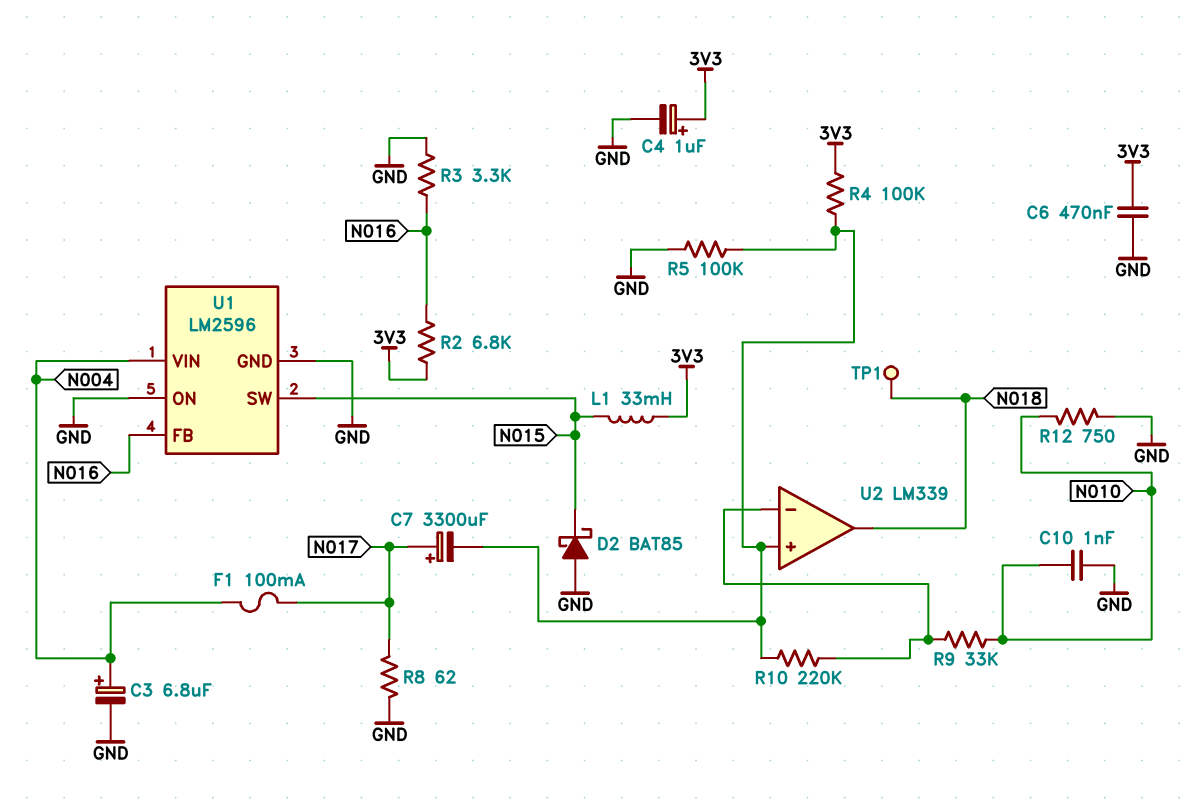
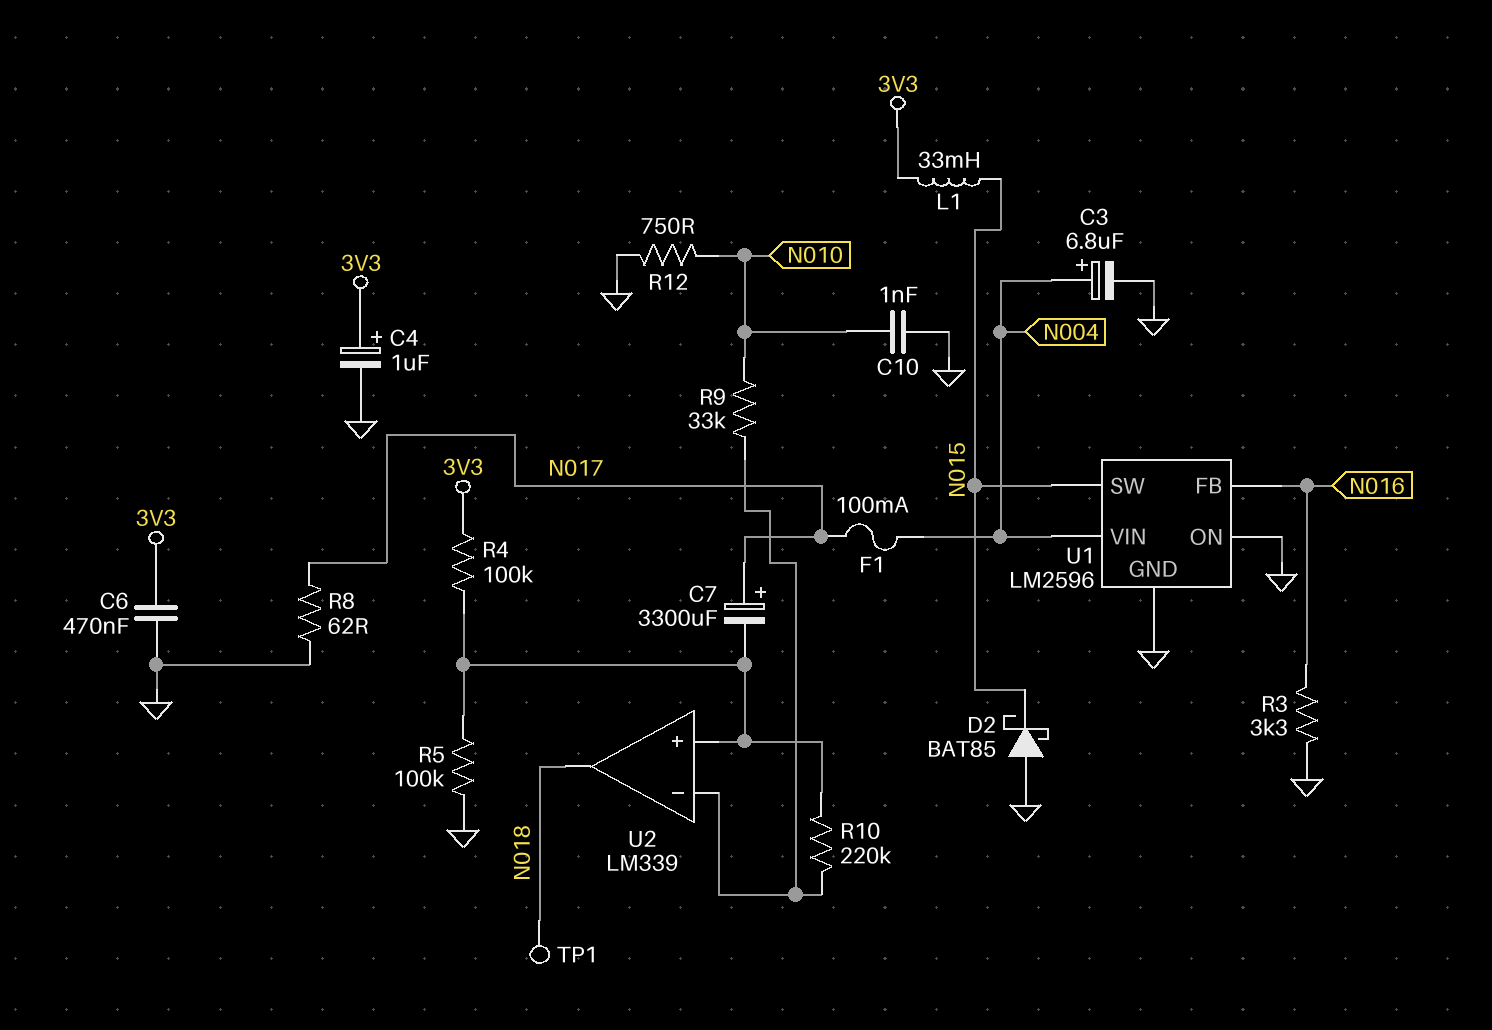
R2: 6.8k (3V3, N016) -> none

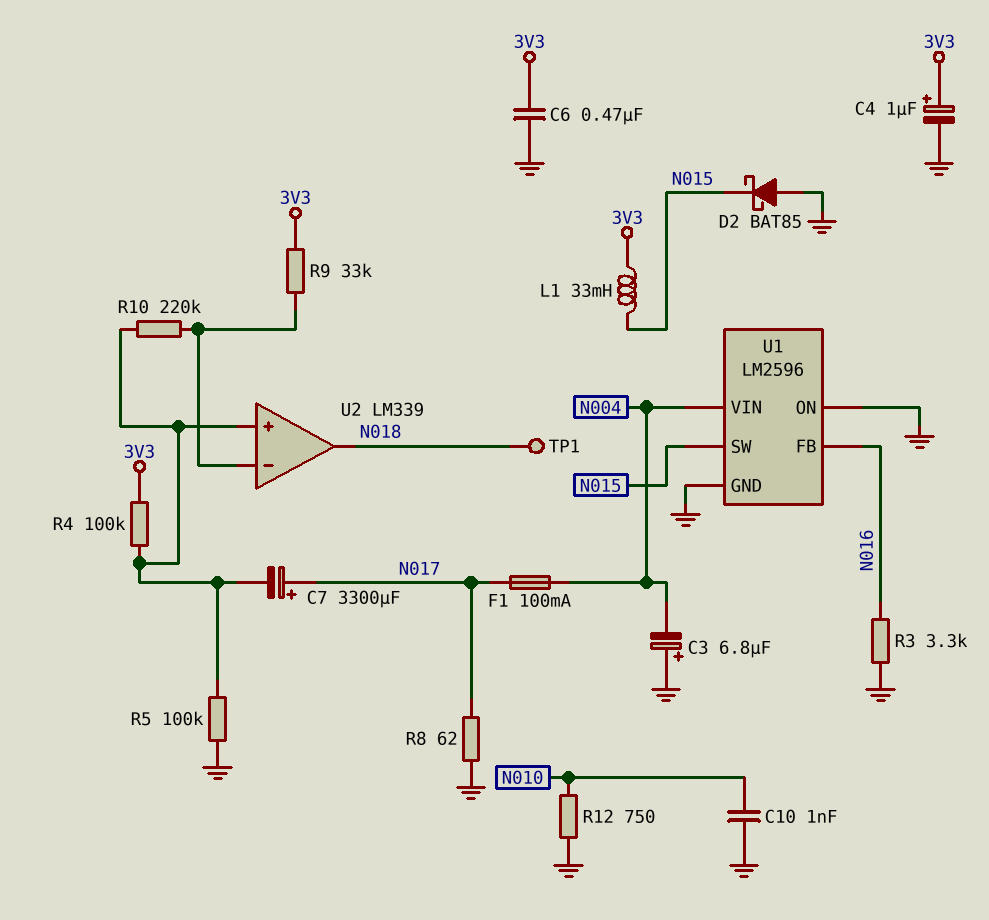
C3: 6.8uF (plus N004, minus GND) -> 6.8uF (plus GND, minus N004)
R9: 33k (N010, U2/in-) -> 33k (3V3, U2/in-)

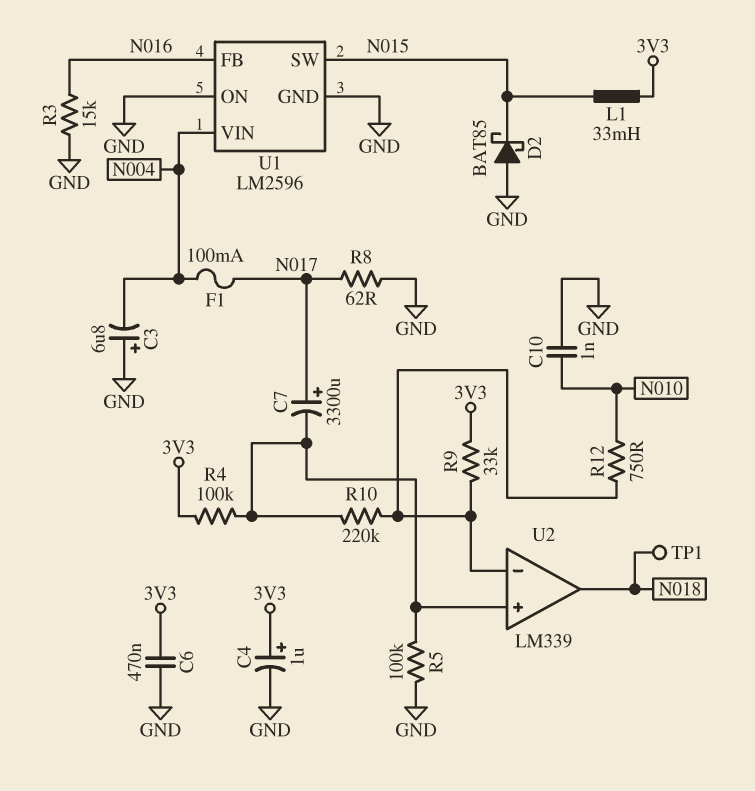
R3: 3.3k (GND, N016) -> 15k (GND, N016)
R12: 750 (GND, N010) -> 750 (N010, U2/in-)

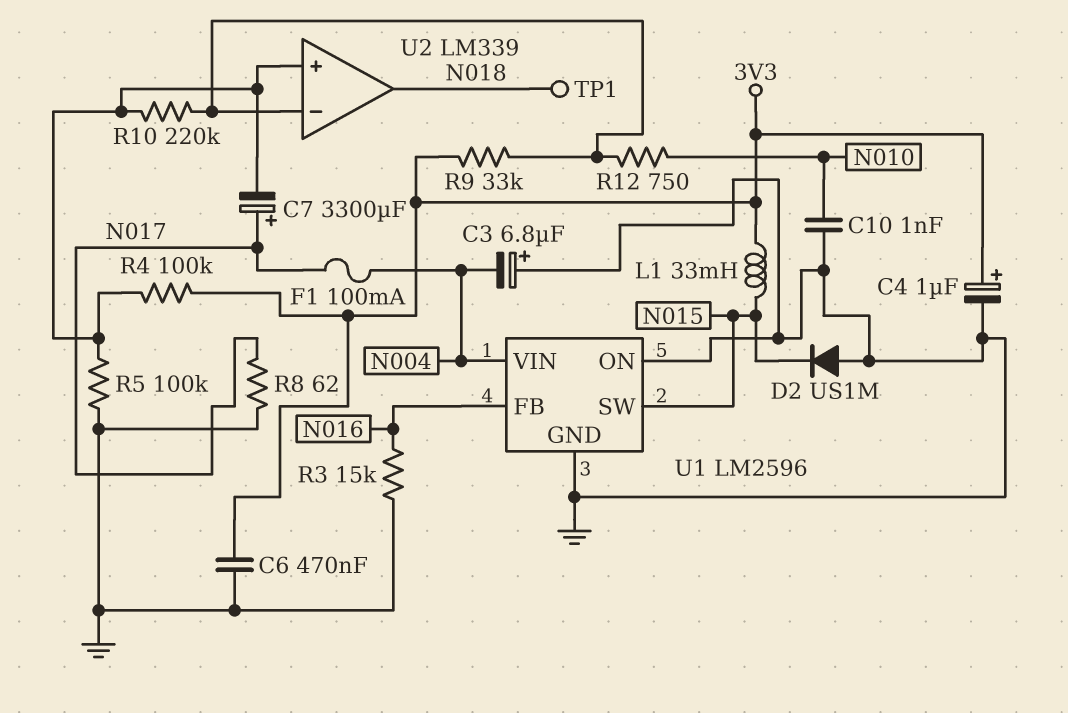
D2: schottky BAT85 (A GND, K N015) -> diode US1M (A GND, K N015)

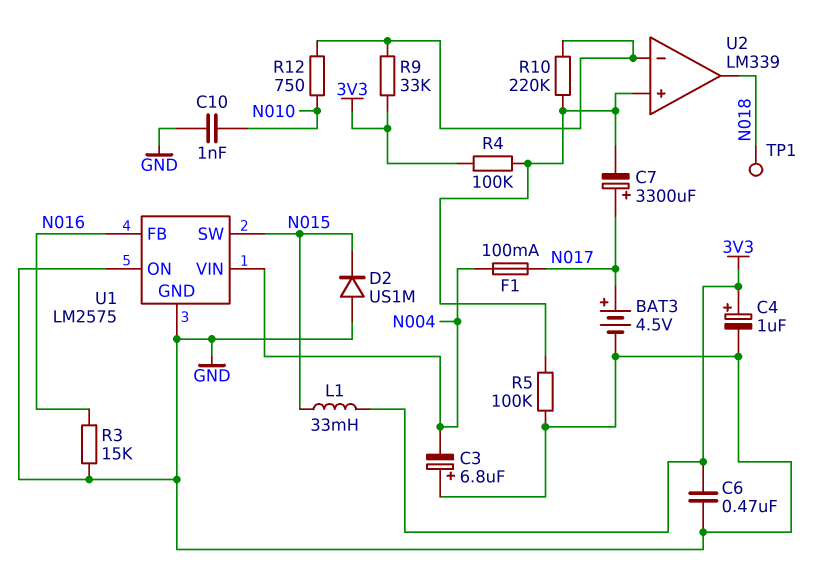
BAT3: none -> 4.5V (plus N017, minus GND)
R8: 62 (GND, N017) -> none
U1: LM2596 -> LM2575

